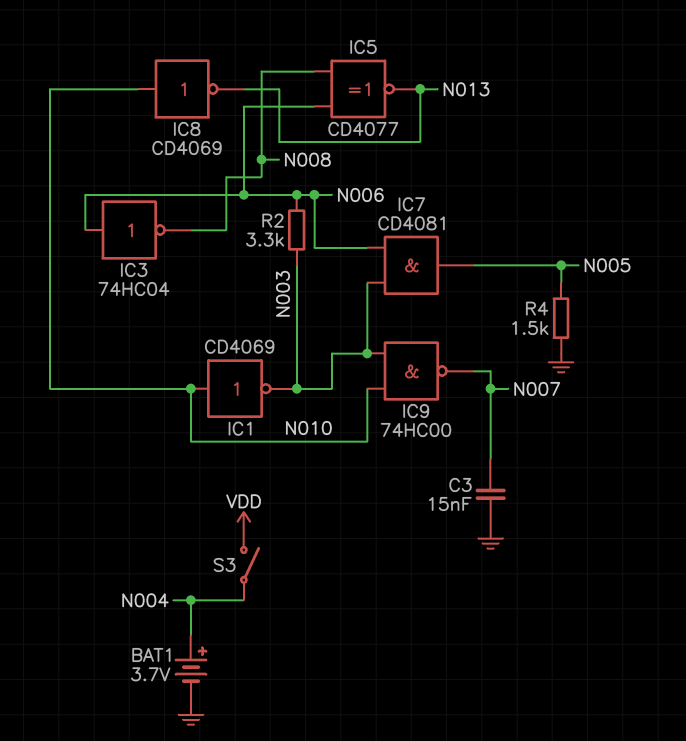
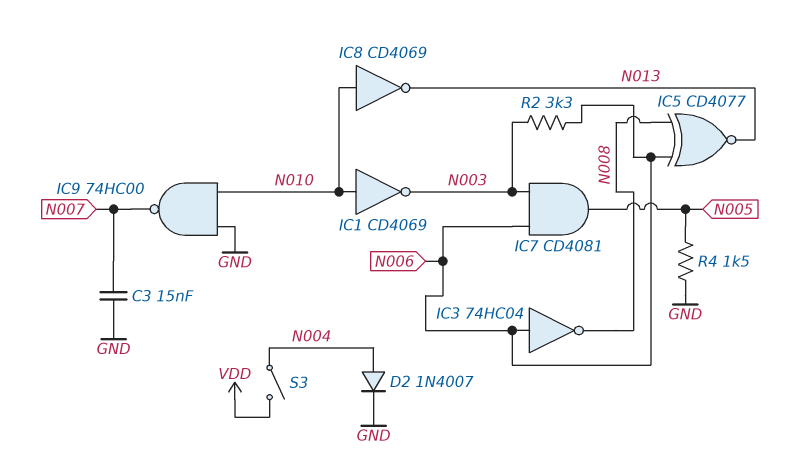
BAT1: 3.7V (plus N004, minus GND) -> none
D2: none -> diode 1N4007 (A N004, K GND)
IC9: NAND 74HC00 (in N003, in N010, out N007) -> NAND 74HC00 (in GND, in N010, out N007)

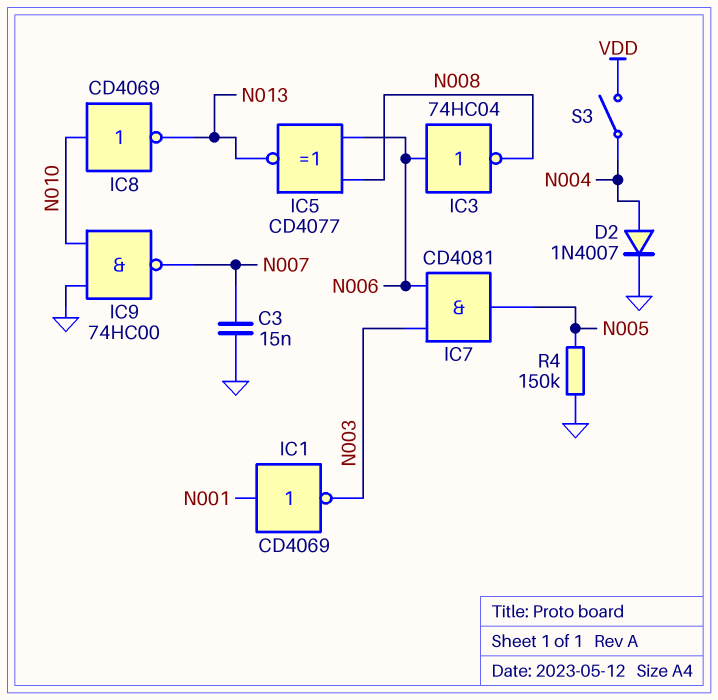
IC1: NOT CD4069 (in N010, out N003) -> NOT CD4069 (in N001, out N003)
R2: 3.3k (N003, N006) -> none
R4: 1.5k (GND, N005) -> 150k (GND, N005)

